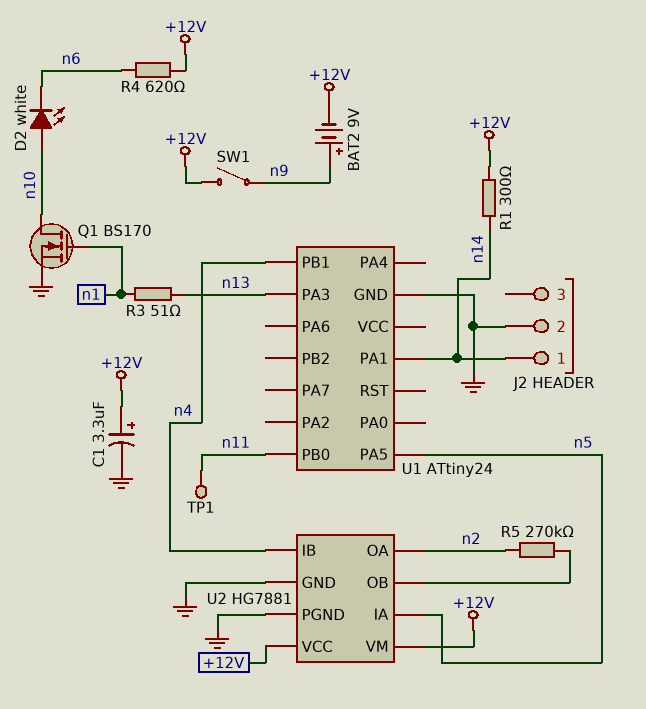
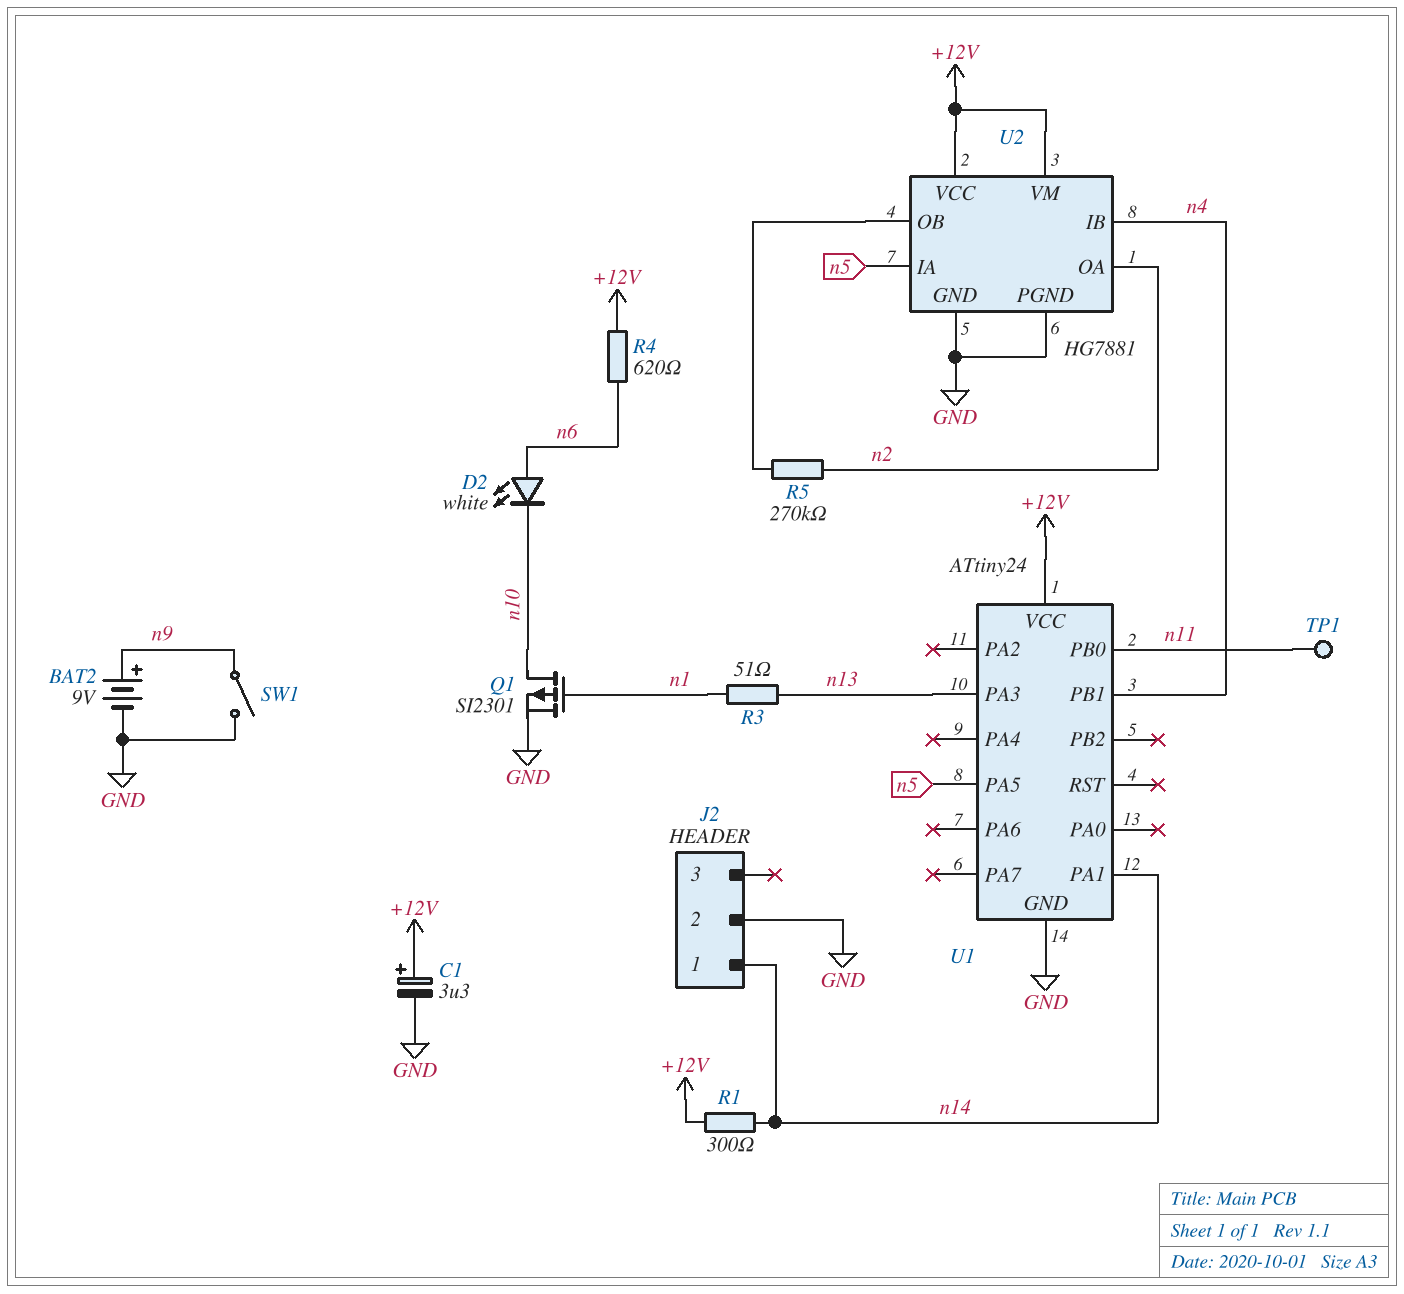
BAT2: 9V (plus n9, minus +12V) -> 9V (plus n9, minus GND)
D2: LED white (A n10, K n6) -> LED white (A n6, K n10)
Q1: NMOS BS170 (G n1, D n10, S GND) -> PMOS SI2301 (G n1, D n10, S GND)
SW1: switch (+12V, n9) -> switch (GND, n9)
U1 pin VCC: none -> +12V

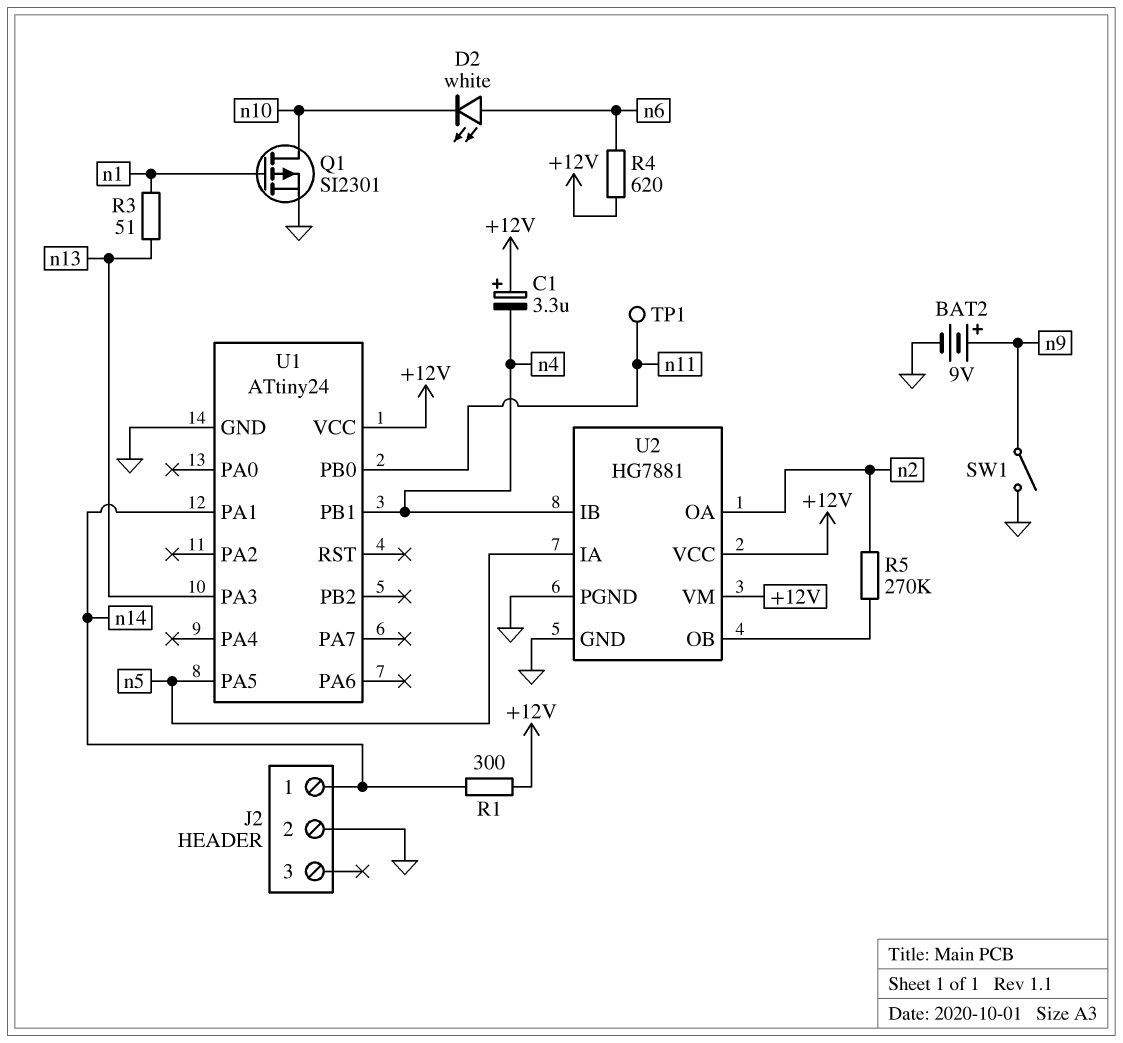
C1: 3.3uF (plus +12V, minus GND) -> 3.3uF (plus +12V, minus n4)

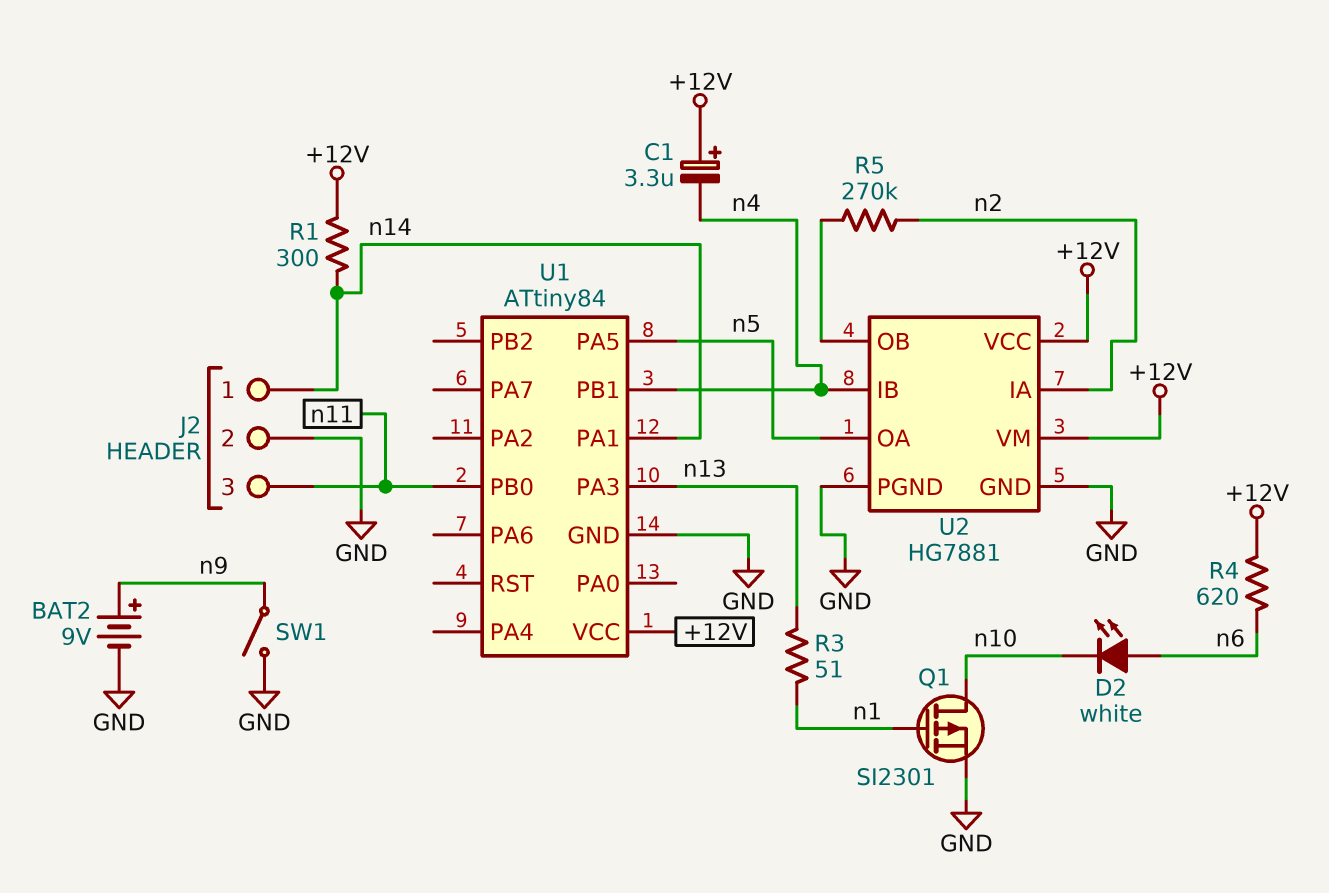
J2 pin 3: none -> n11
TP1: test point (n11) -> none
U1: ATtiny24 -> ATtiny84
U2 pin IA: n5 -> n2
U2 pin OA: n2 -> n5

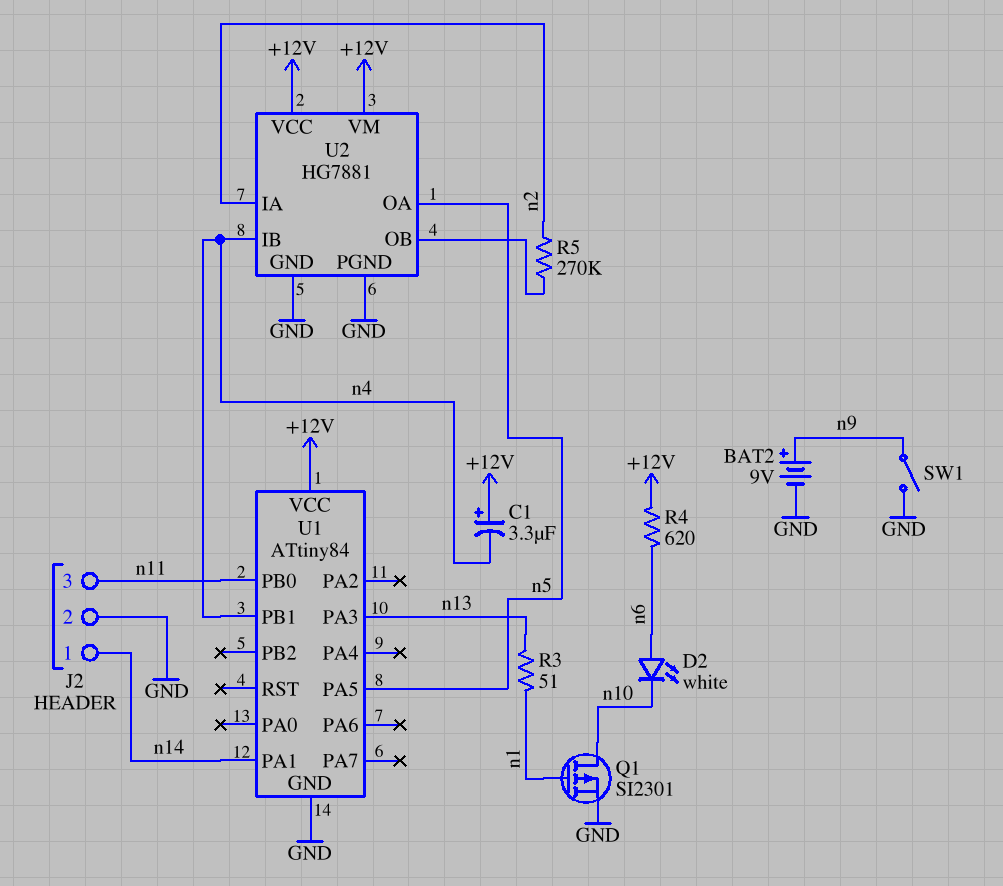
R1: 300 (+12V, n14) -> none

